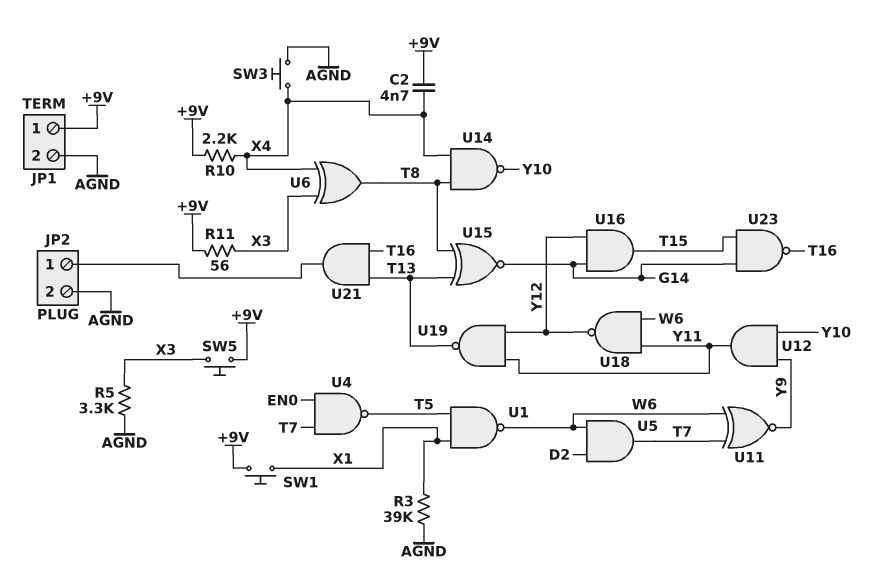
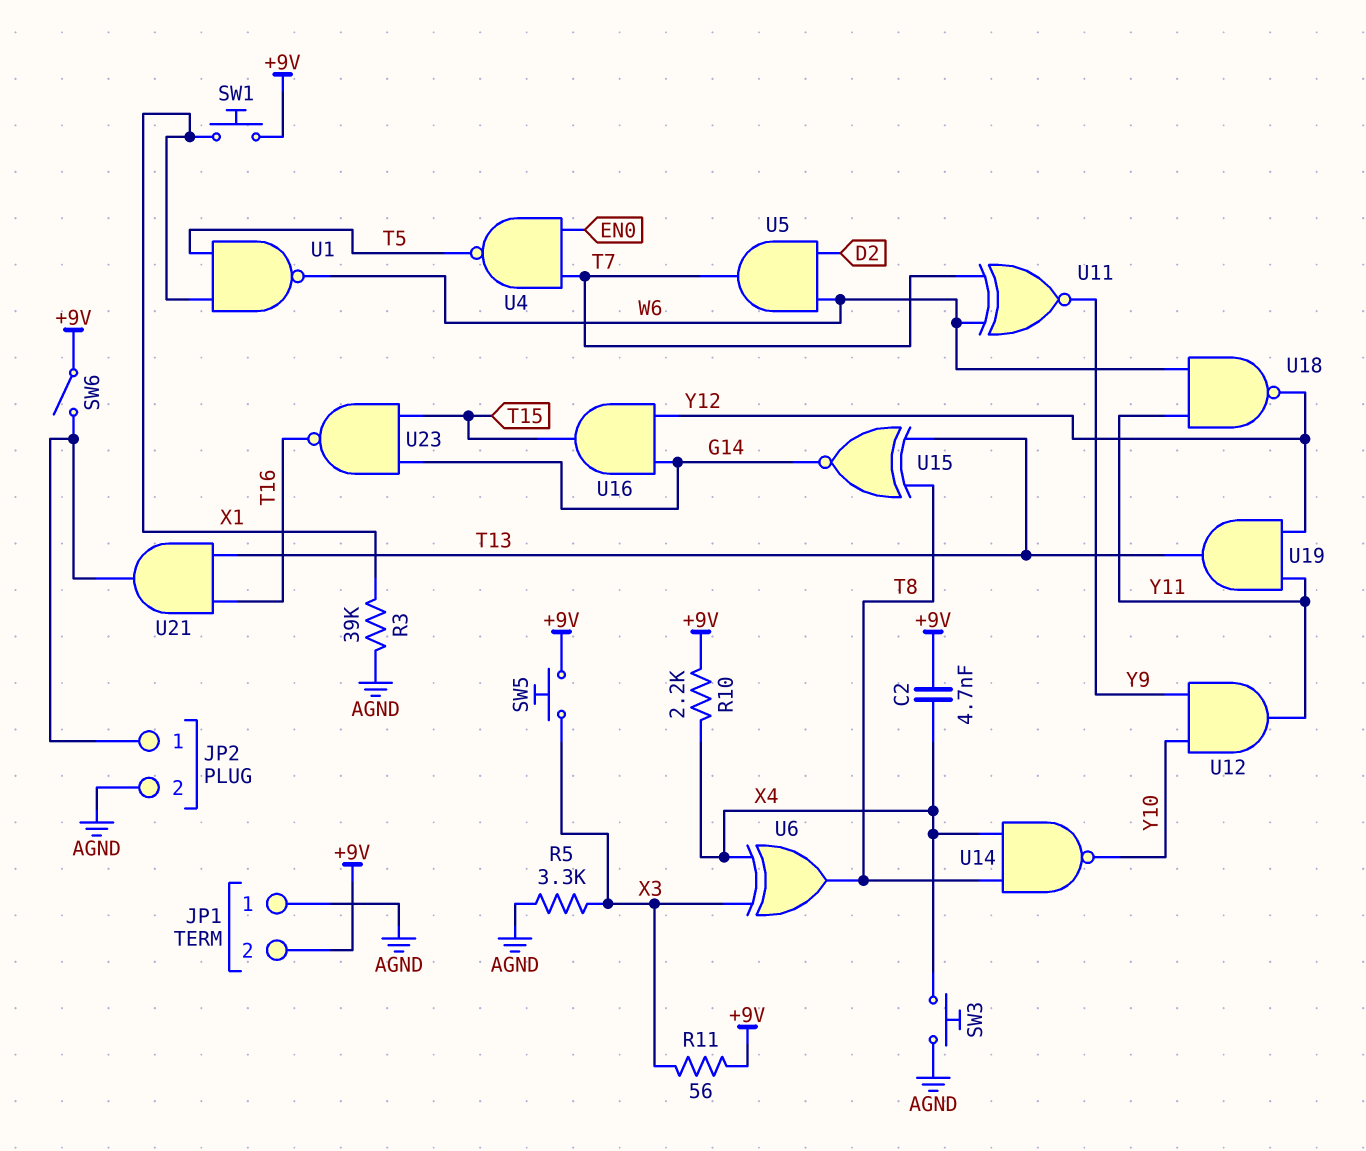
JP1 pin 1: +9V -> AGND
JP1 pin 2: AGND -> +9V
SW6: none -> switch (+9V, JP2/1)
U19: NAND (in Y11, in Y12, out T13) -> AND (in Y11, in Y12, out T13)

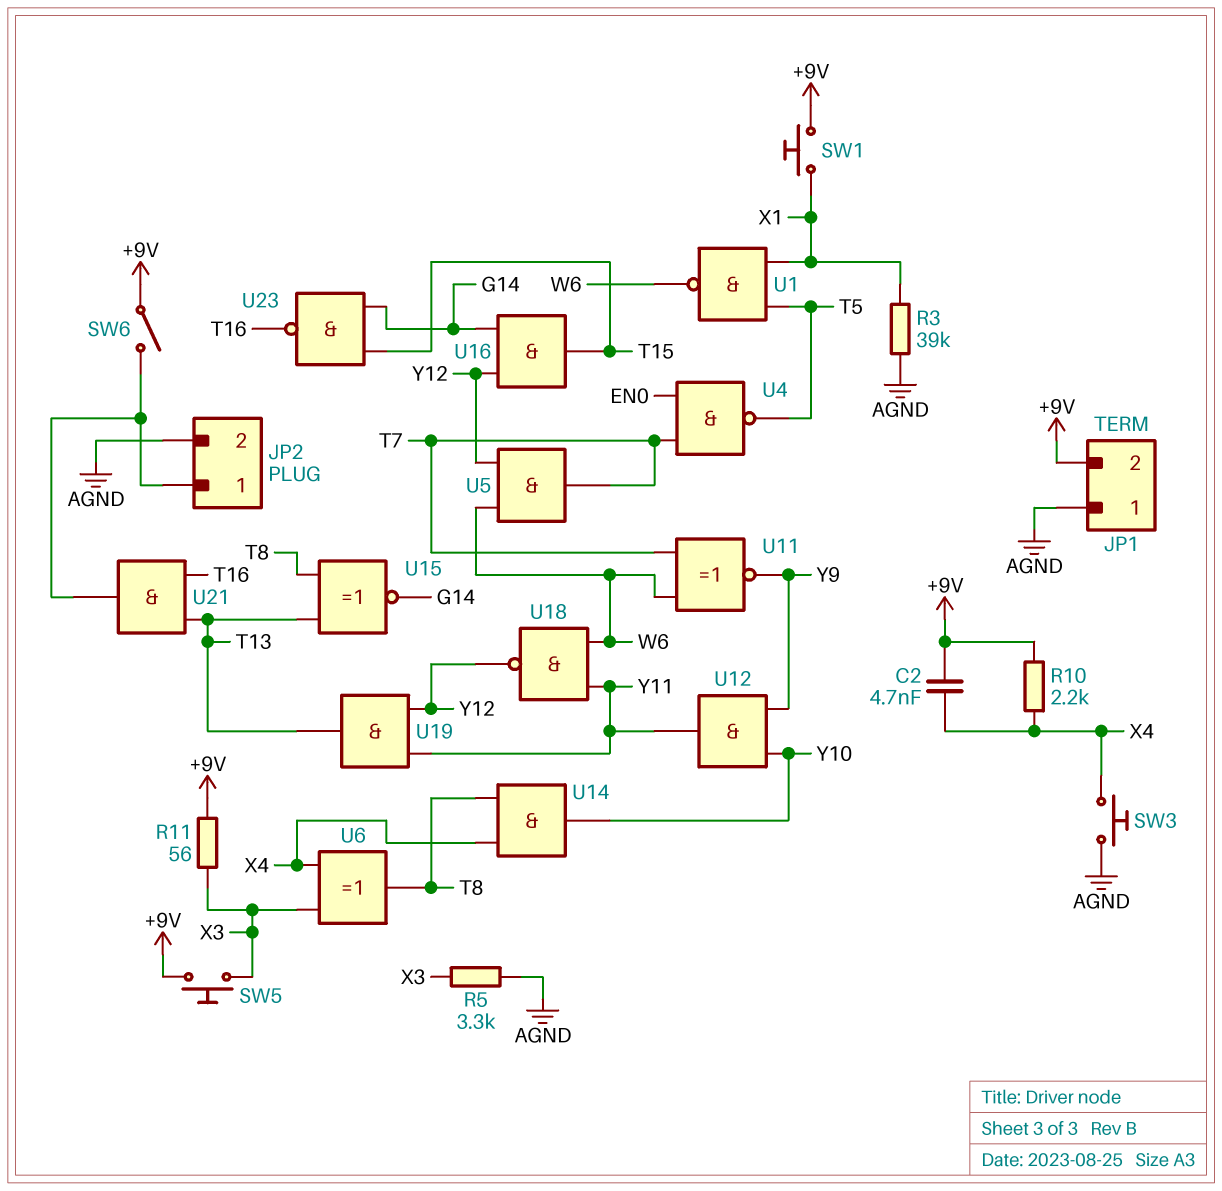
U5: AND (in D2, in W6, out T7) -> AND (in W6, in Y12, out T7)
U14: NAND (in T8, in X4, out Y10) -> AND (in T8, in X4, out Y10)

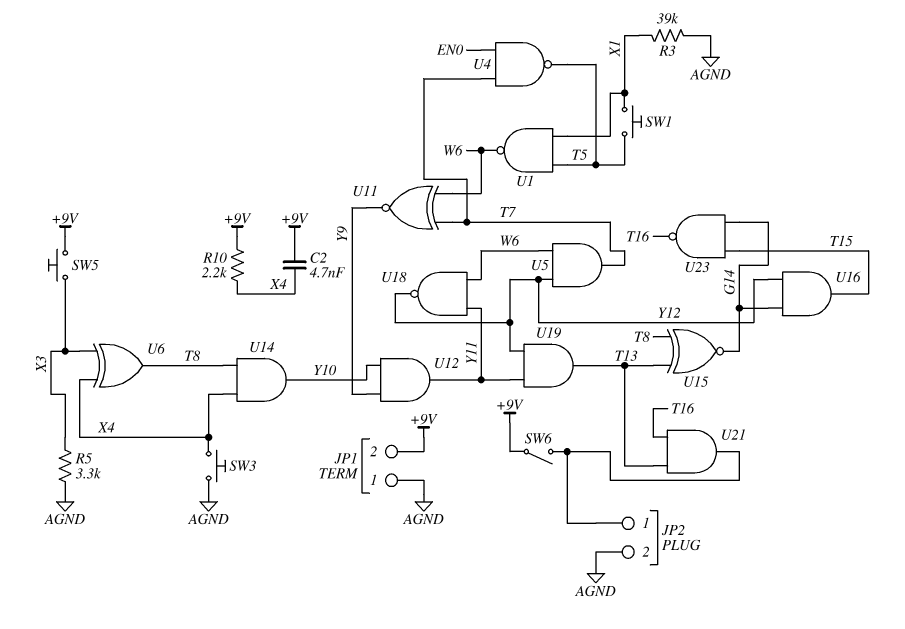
R11: 56 (+9V, X3) -> none
SW1: button (+9V, X1) -> button (T5, X1)

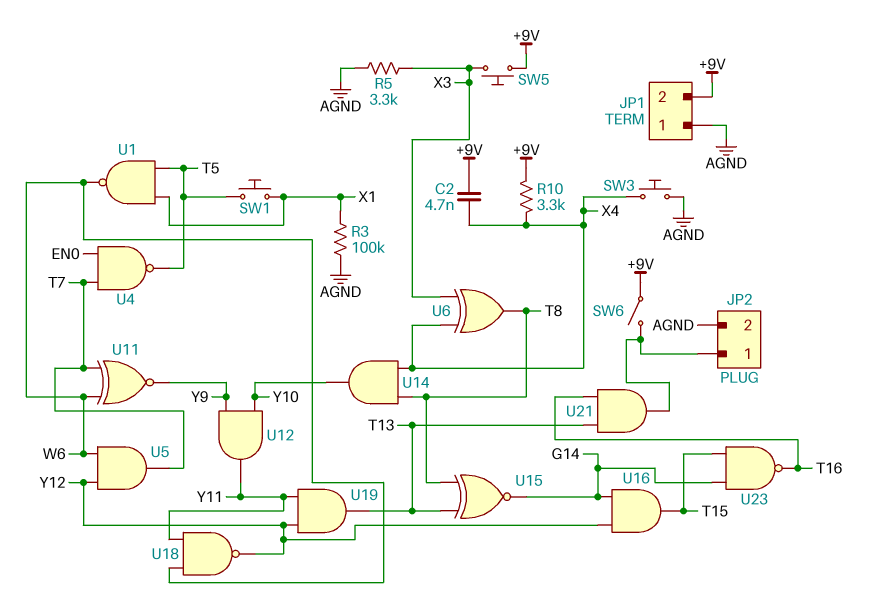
R3: 39k (AGND, X1) -> 100k (AGND, X1)
R10: 2.2k (+9V, X4) -> 3.3k (+9V, X4)

